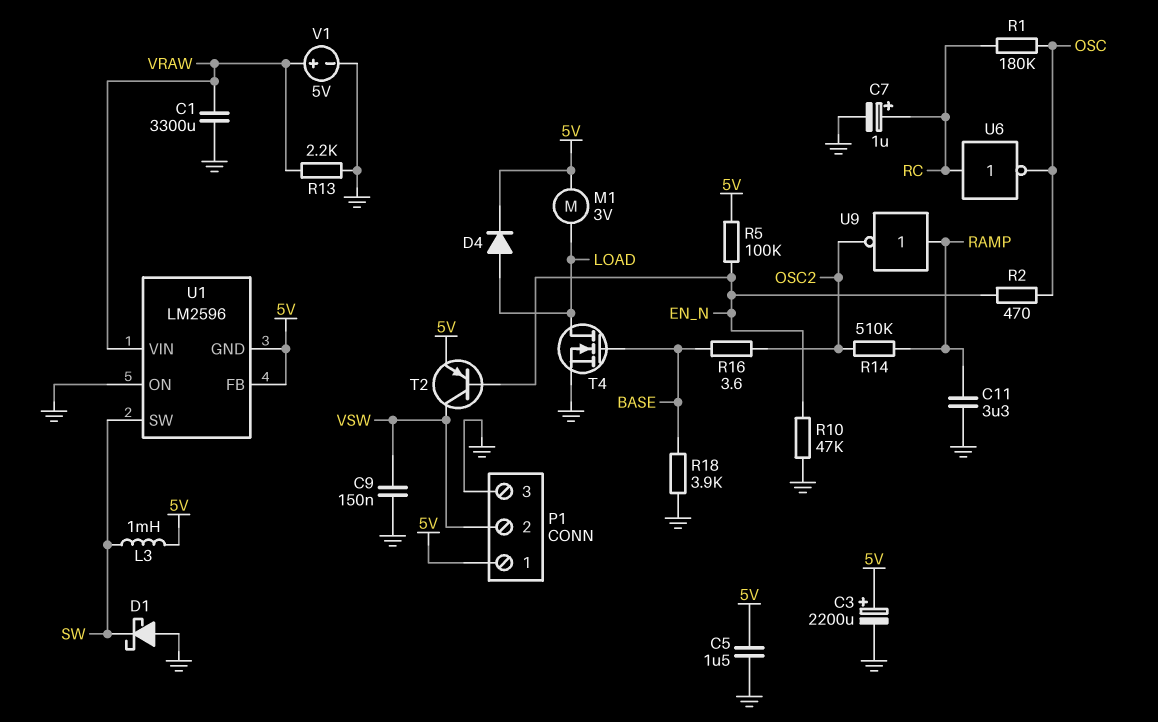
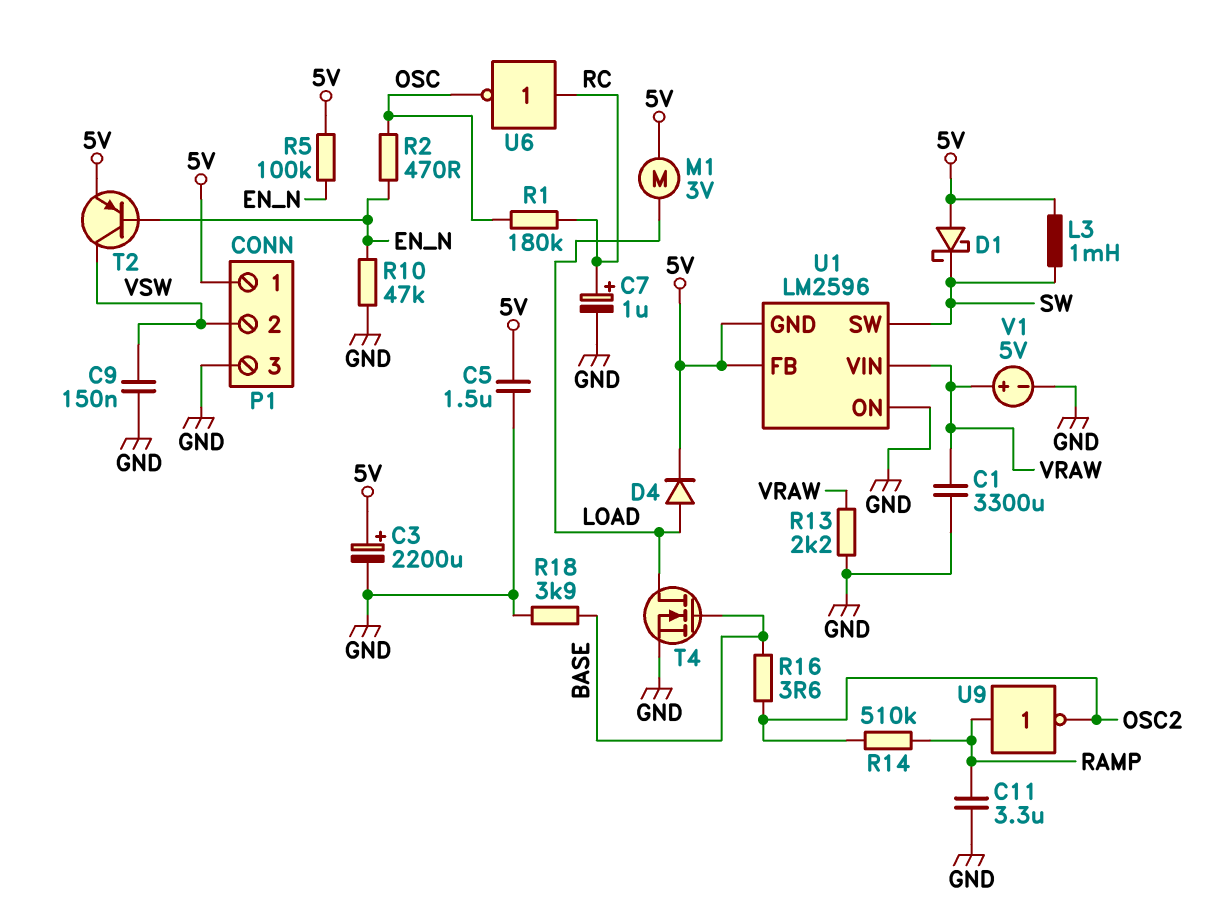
D1: schottky (A GND, K SW) -> schottky (A 5V, K SW)

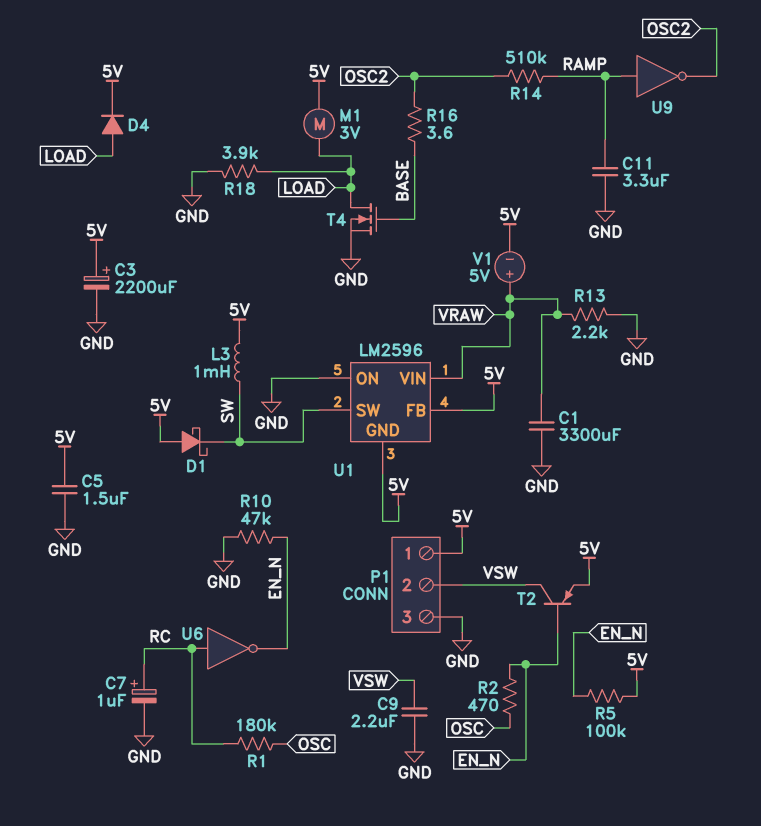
C9: 150nF (GND, VSW) -> 2.2uF (GND, VSW)
R18: 3.9k (BASE, GND) -> 3.9k (GND, LOAD)
U6: NOT (in RC, out OSC) -> NOT (in RC, out EN_N)
V1: 5V (plus VRAW, minus GND) -> 5V (plus VRAW, minus 5V)

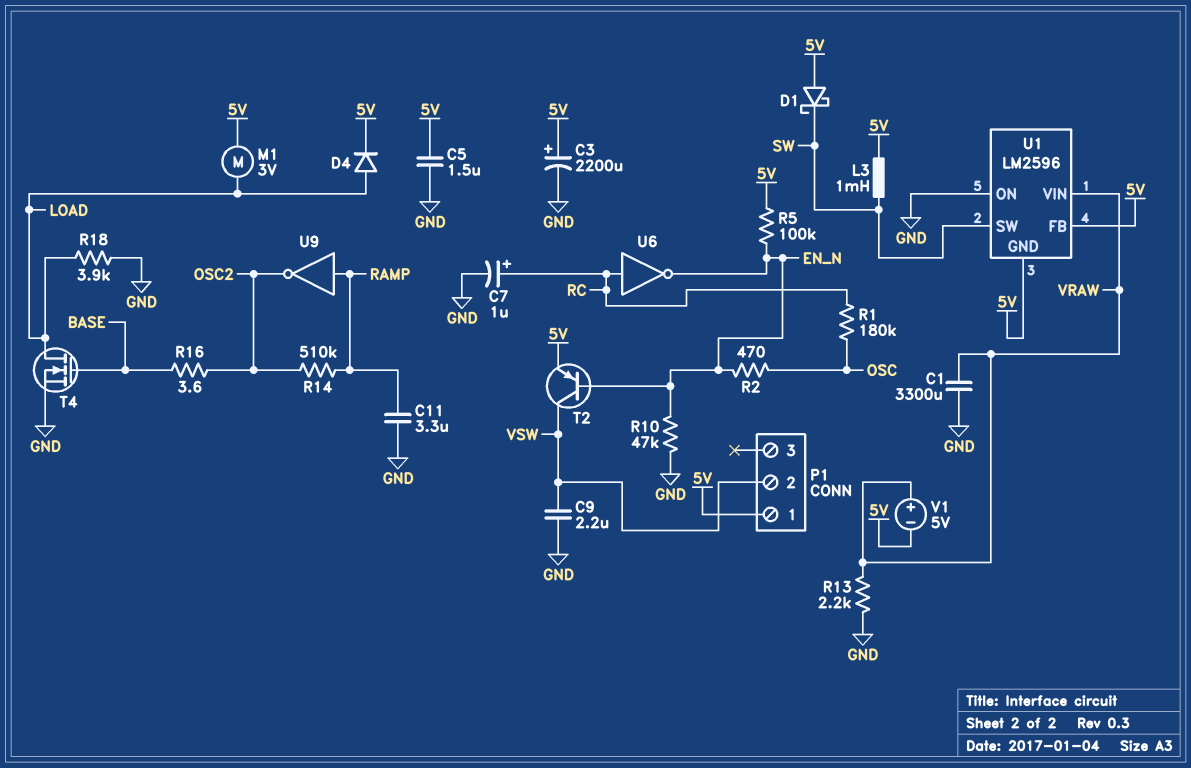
P1 pin 3: GND -> none

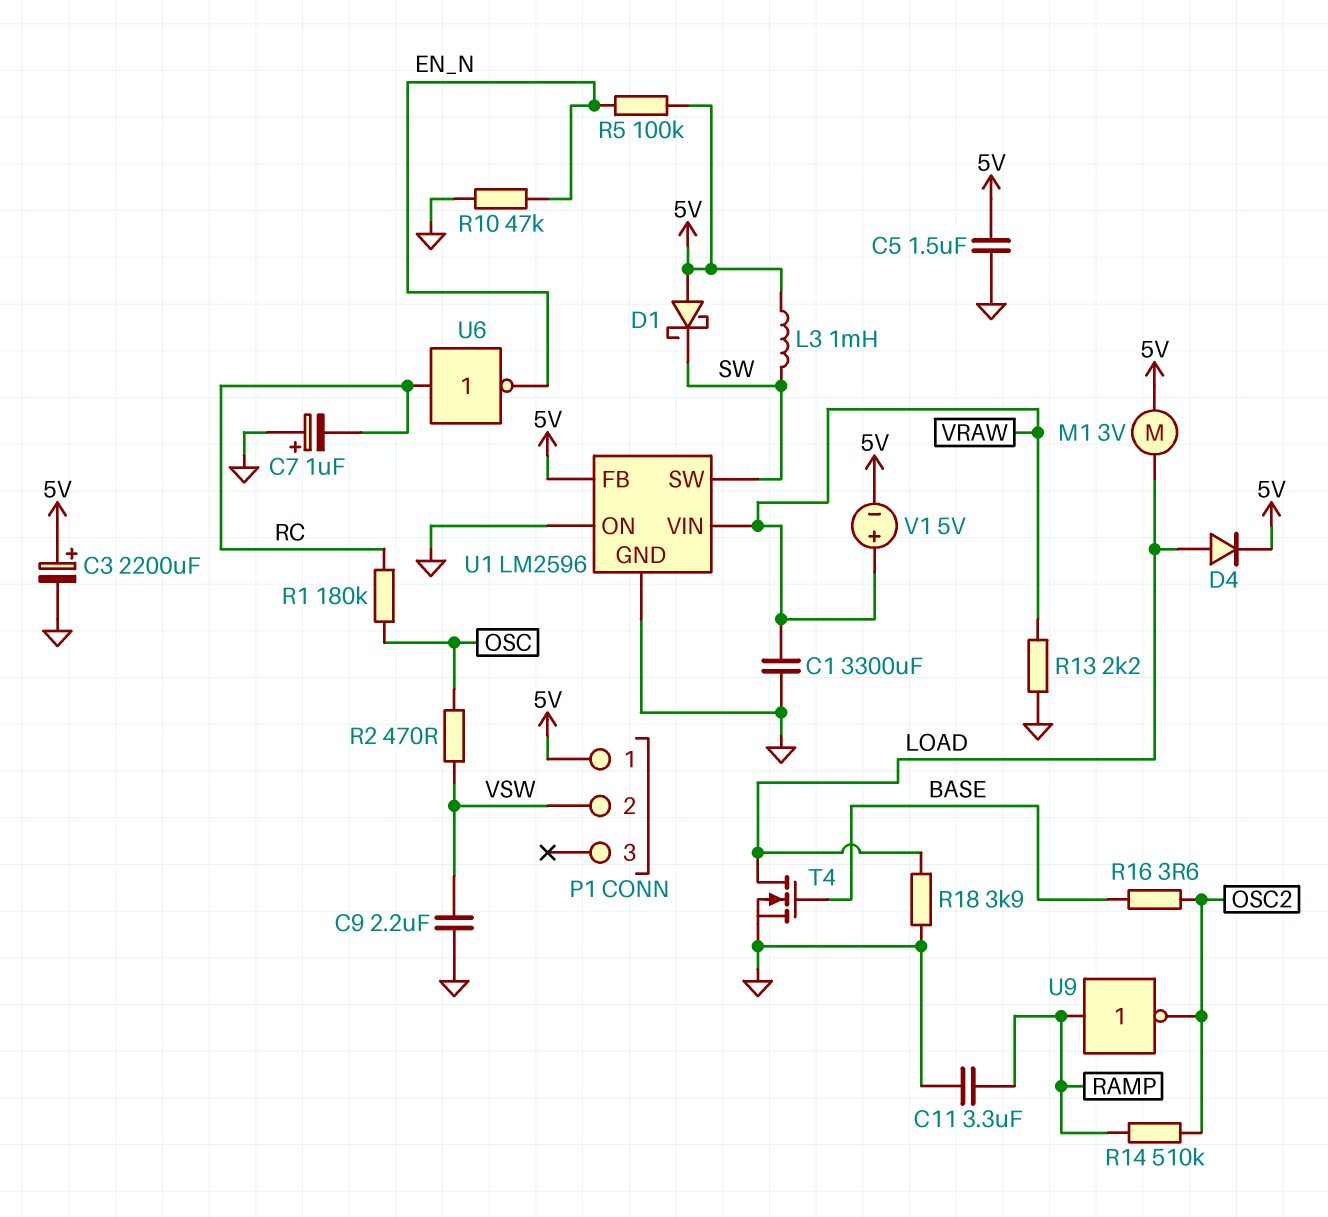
C7: 1uF (plus RC, minus GND) -> 1uF (plus GND, minus RC)
R2: 470 (EN_N, OSC) -> 470 (OSC, VSW)
T2: PNP (B EN_N, C VSW, E 5V) -> none
U1 pin GND: 5V -> GND

